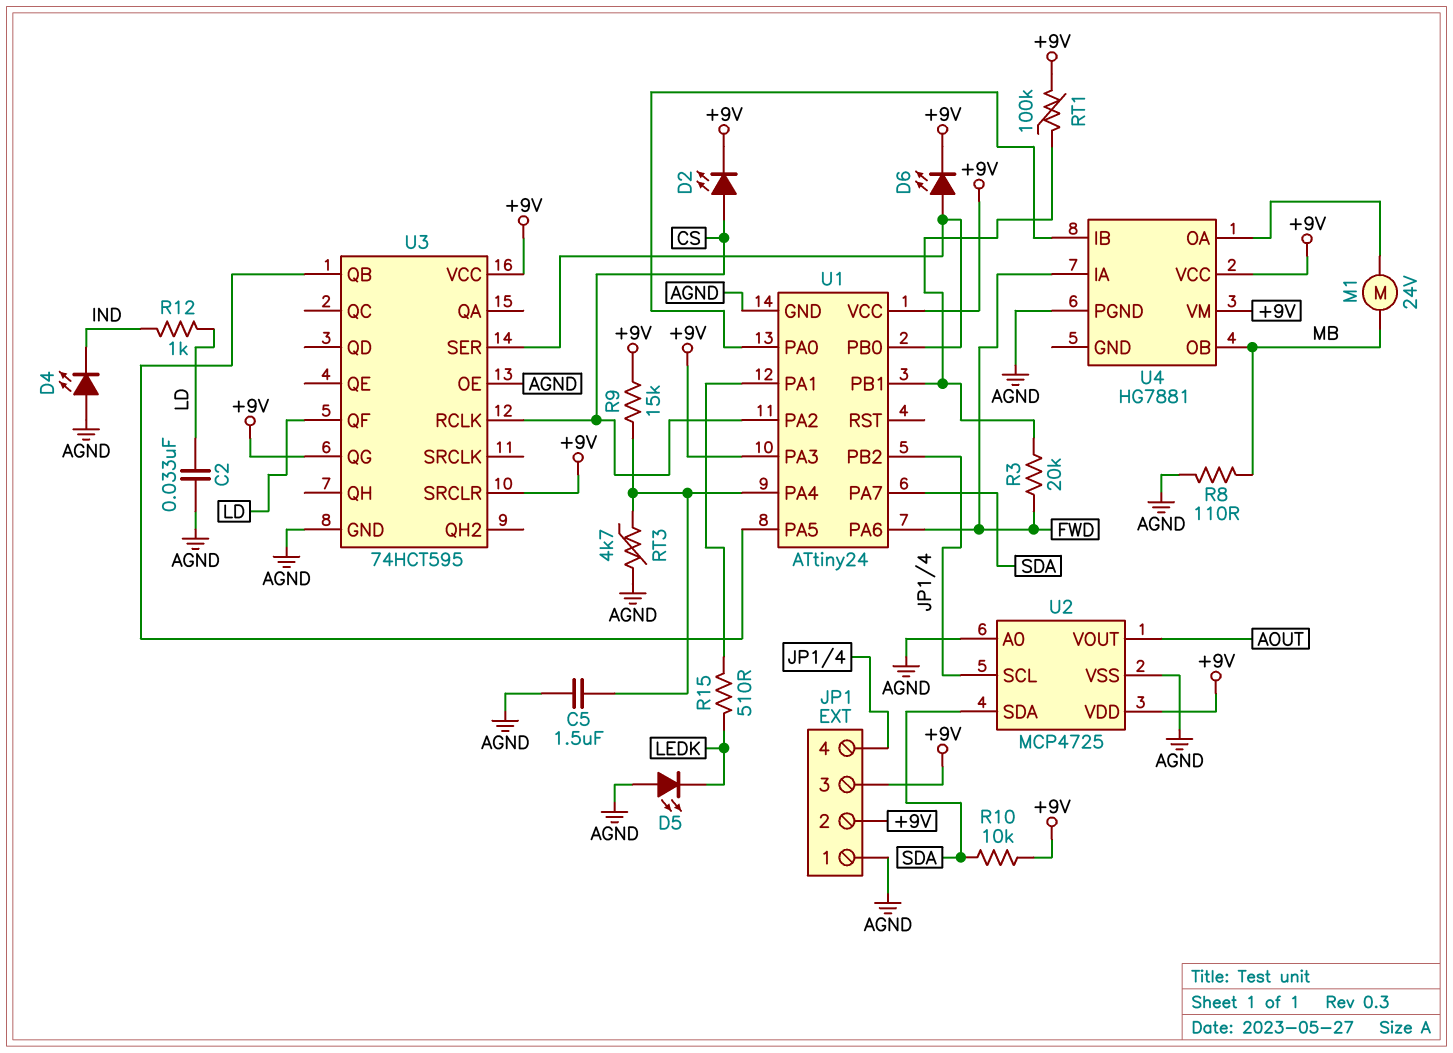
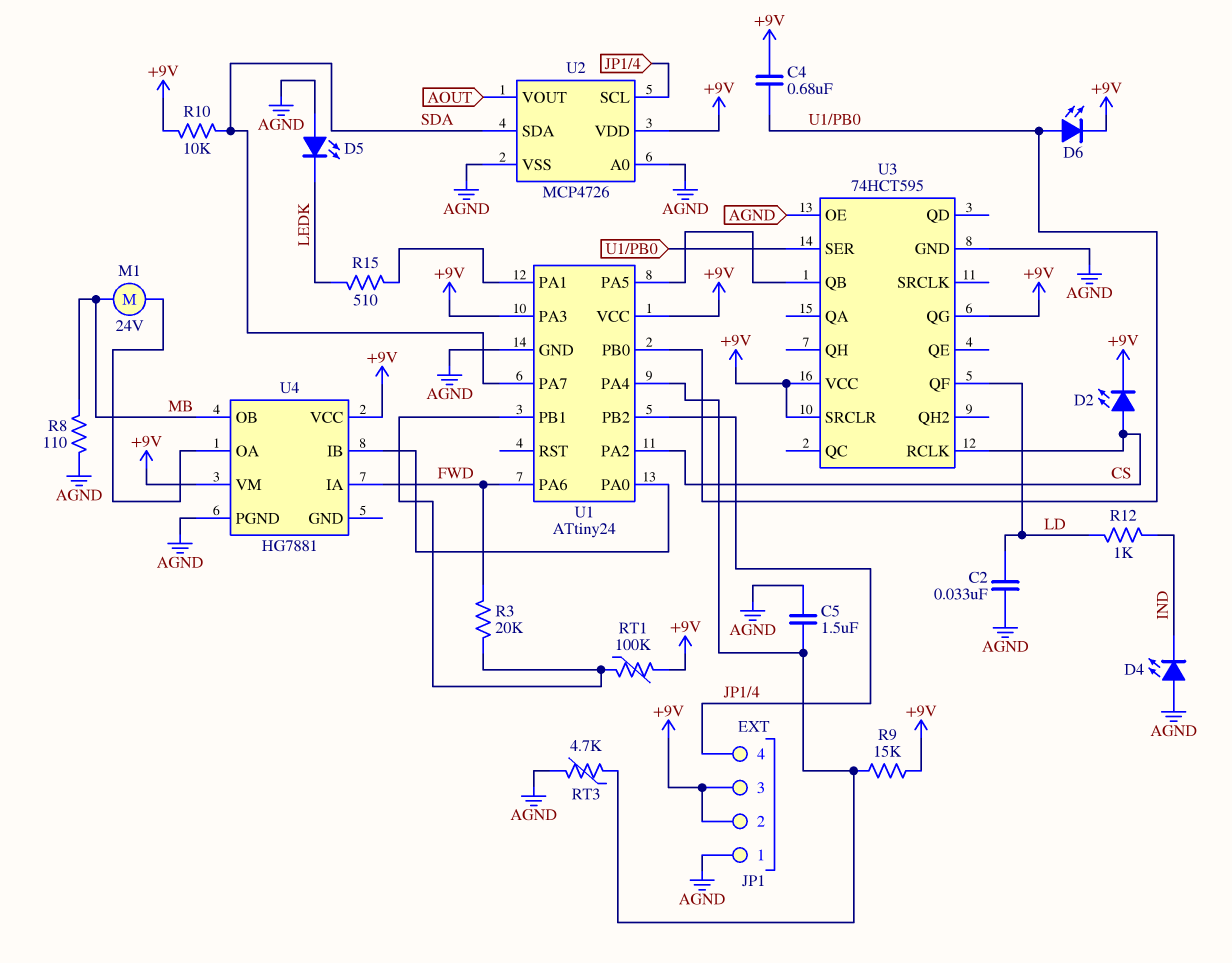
C4: none -> 680nF (+9V, U1/PB0)
U2: MCP4725 -> MCP4726

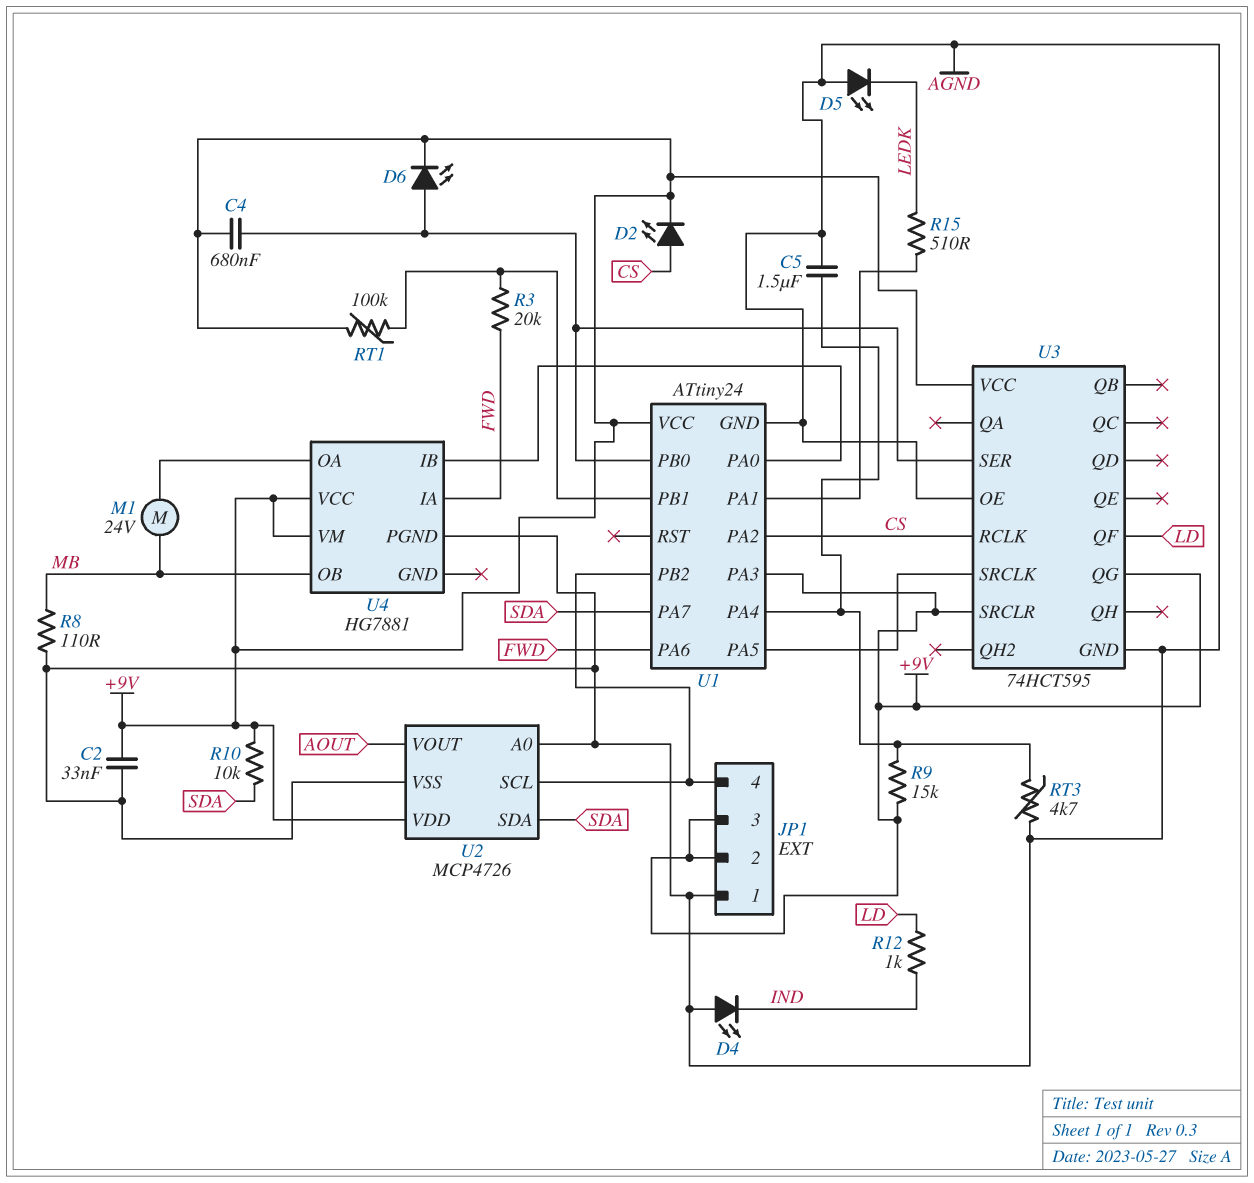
C2: 33nF (AGND, LD) -> 33nF (+9V, AGND)
U3 pin QB: U1/PA5 -> none
U3 pin SRCLK: none -> U1/PA5

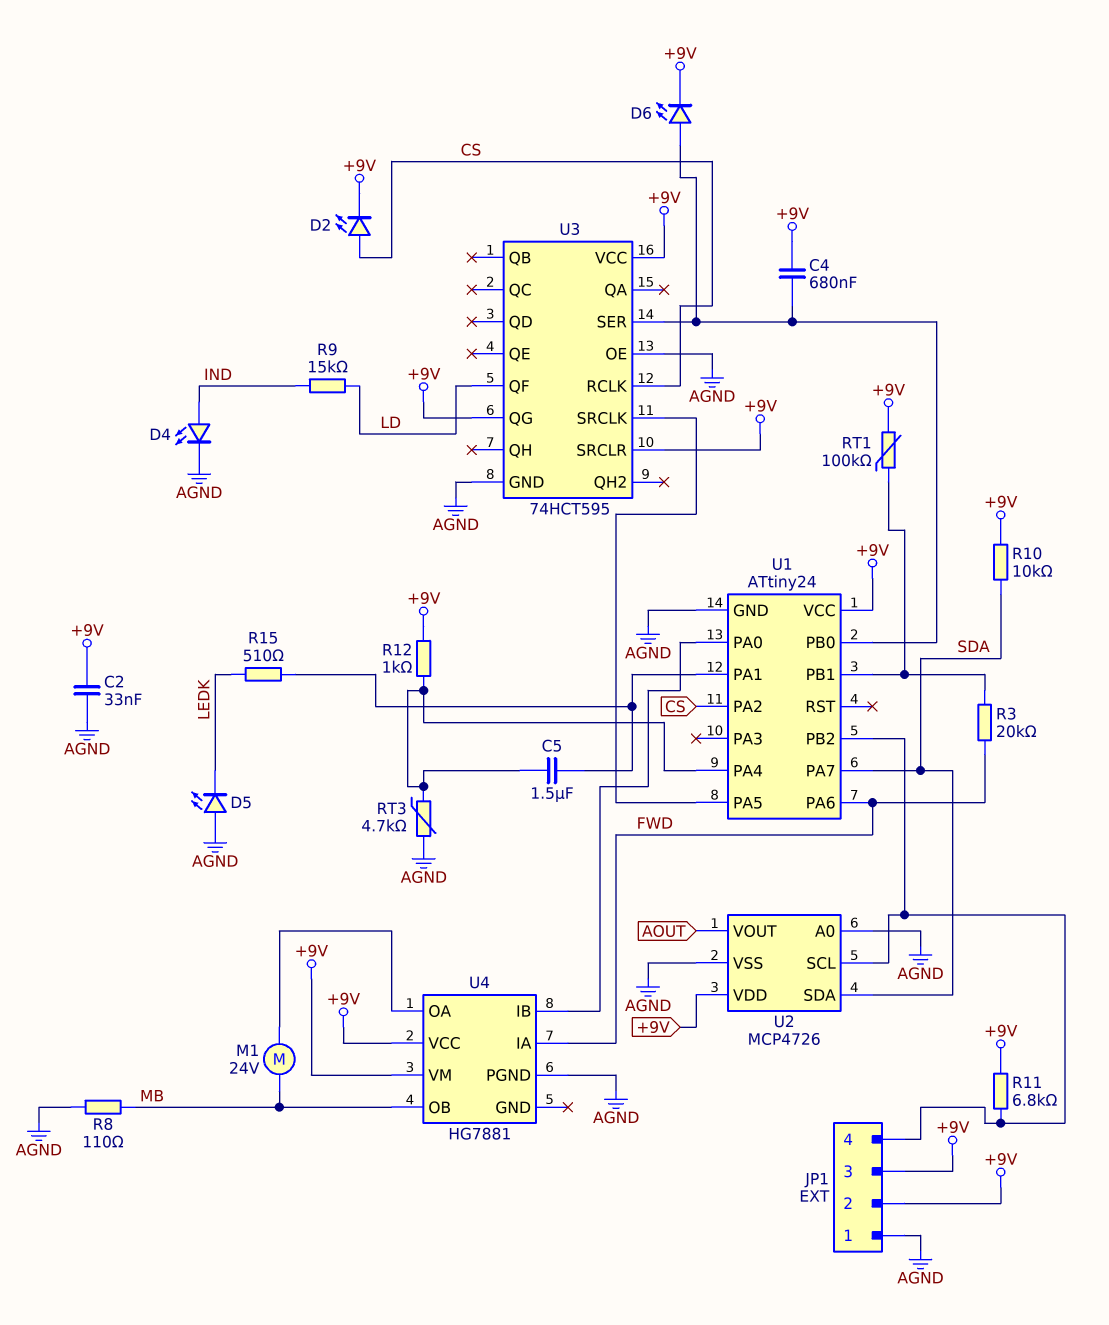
C5: 1.5uF (AGND, U1/PA4) -> 1.5uF (U1/PA1, U1/PA4)
D4: LED (A AGND, K IND) -> LED (A IND, K AGND)
R9: 15k (+9V, U1/PA4) -> 15k (IND, LD)
R11: none -> 6.8k (+9V, JP1/4)
R12: 1k (IND, LD) -> 1k (+9V, U1/PA4)
U1 pin PA3: +9V -> none

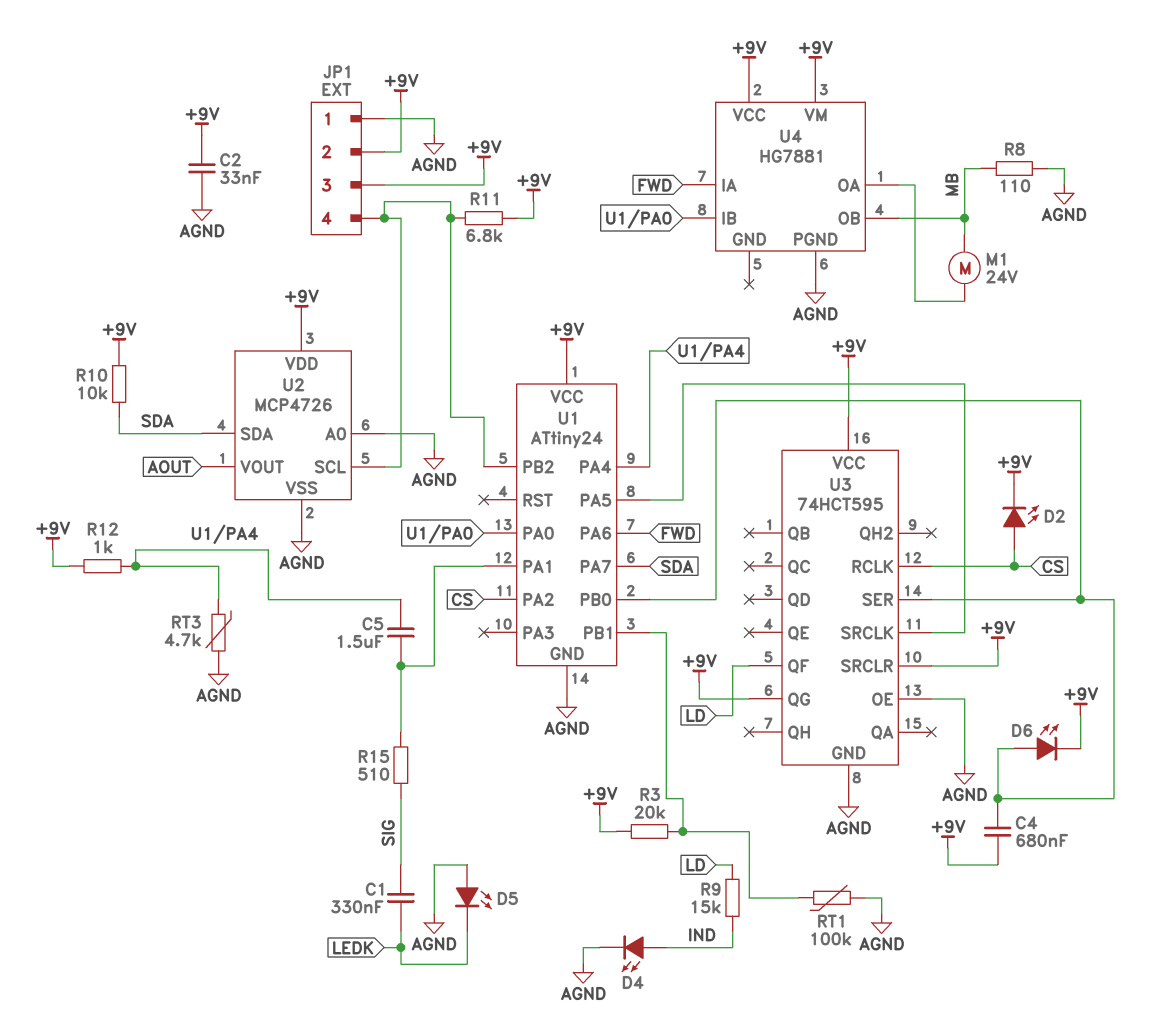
C1: none -> 330nF (LEDK, SIG)
R3: 20k (FWD, U1/PB1) -> 20k (+9V, U1/PB1)
R15: 510 (LEDK, U1/PA1) -> 510 (SIG, U1/PA1)
RT1: 100k (+9V, U1/PB1) -> 100k (AGND, U1/PB1)

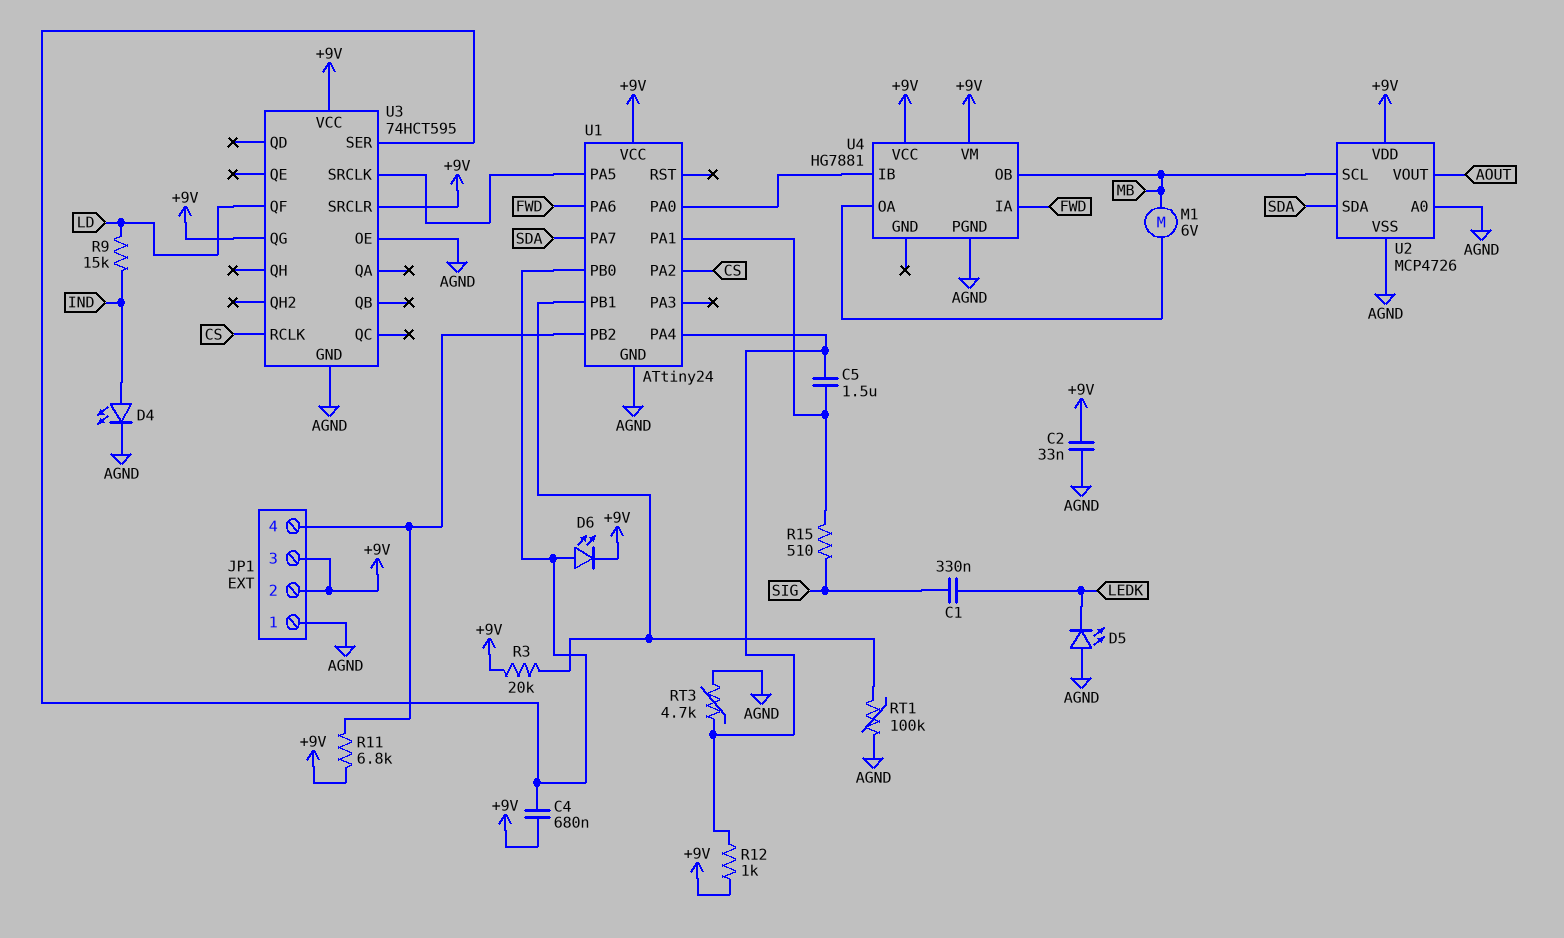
D2: LED (A CS, K +9V) -> none
M1: motor 24V (MB, U4/OA) -> motor 6V (MB, U4/OA)
R8: 110 (AGND, MB) -> none
R10: 10k (+9V, SDA) -> none
U2 pin SCL: JP1/4 -> MB

